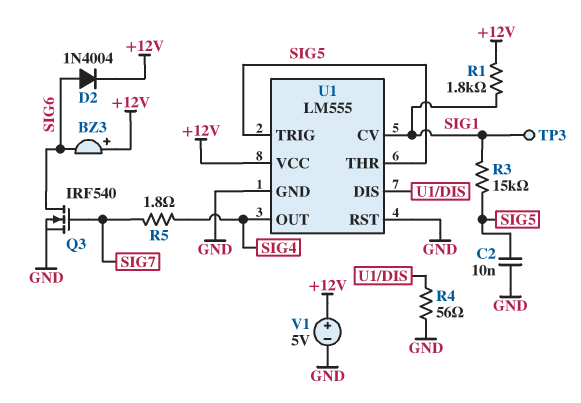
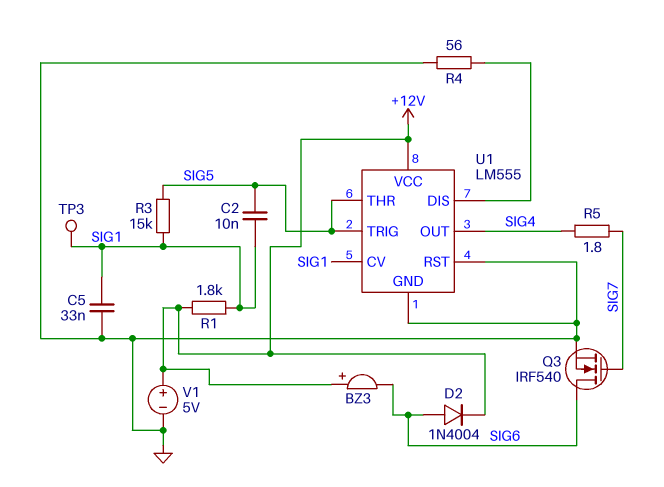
C2: 10nF (GND, SIG5) -> 10nF (SIG1, SIG5)
C5: none -> 33nF (GND, SIG1)

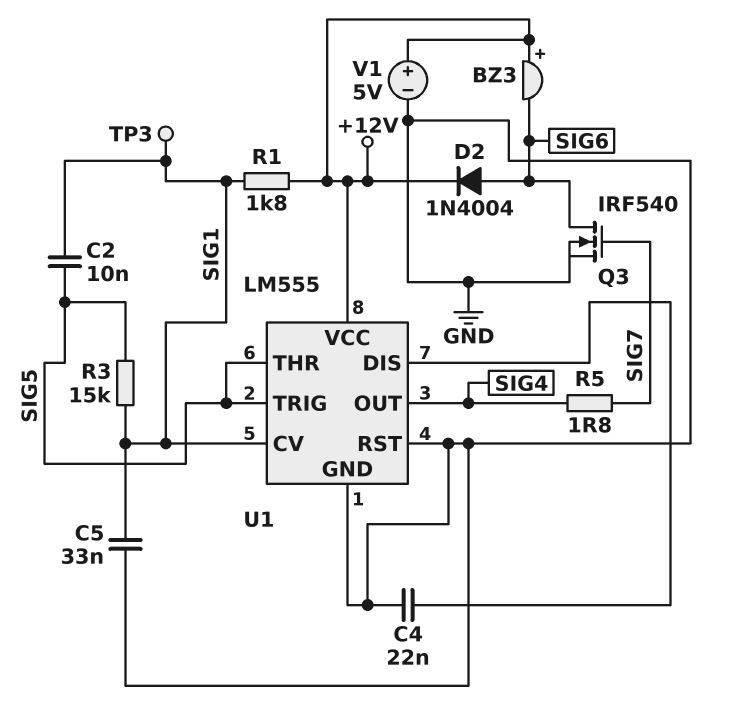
C4: none -> 22nF (GND, U1/DIS)
R4: 56 (GND, U1/DIS) -> none

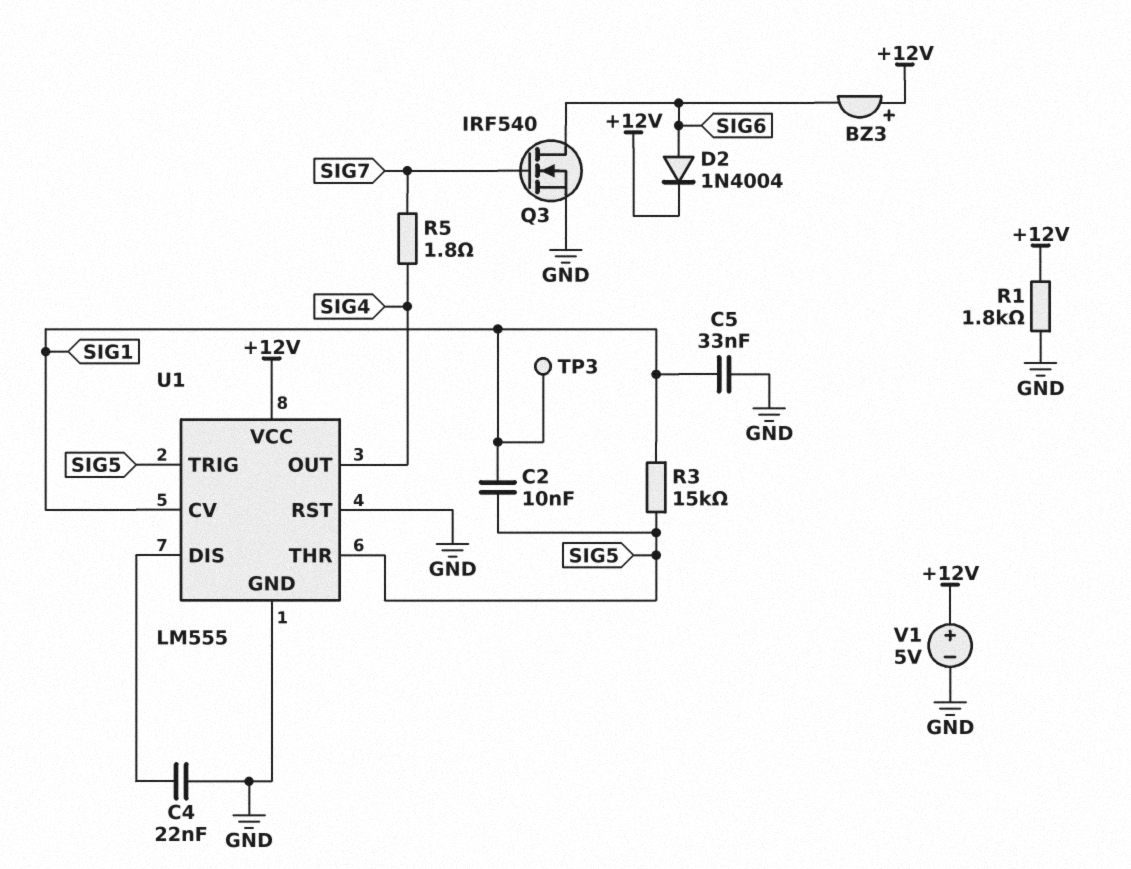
R1: 1.8k (+12V, SIG1) -> 1.8k (+12V, GND)

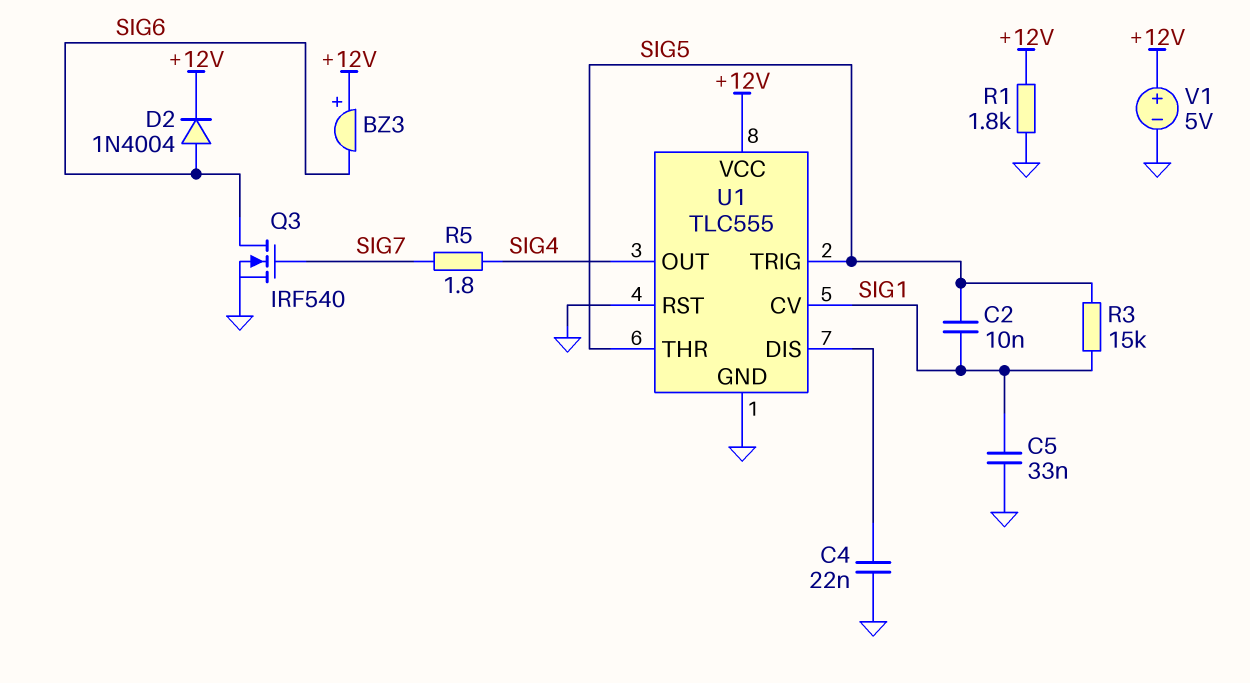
TP3: test point (SIG1) -> none
U1: LM555 -> TLC555

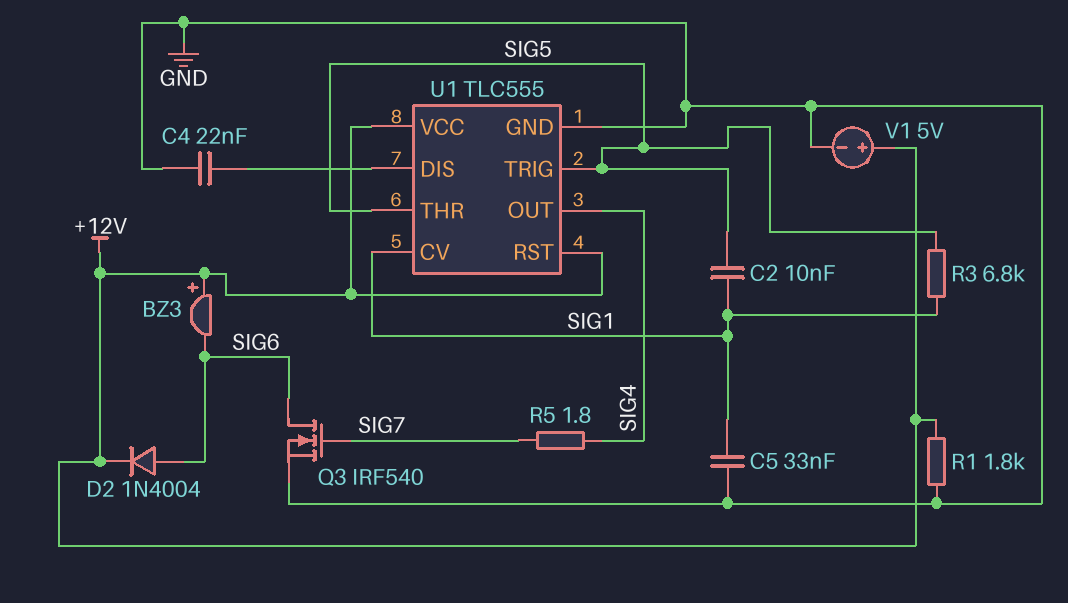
R3: 15k (SIG1, SIG5) -> 6.8k (SIG1, SIG5)
U1 pin RST: GND -> +12V

